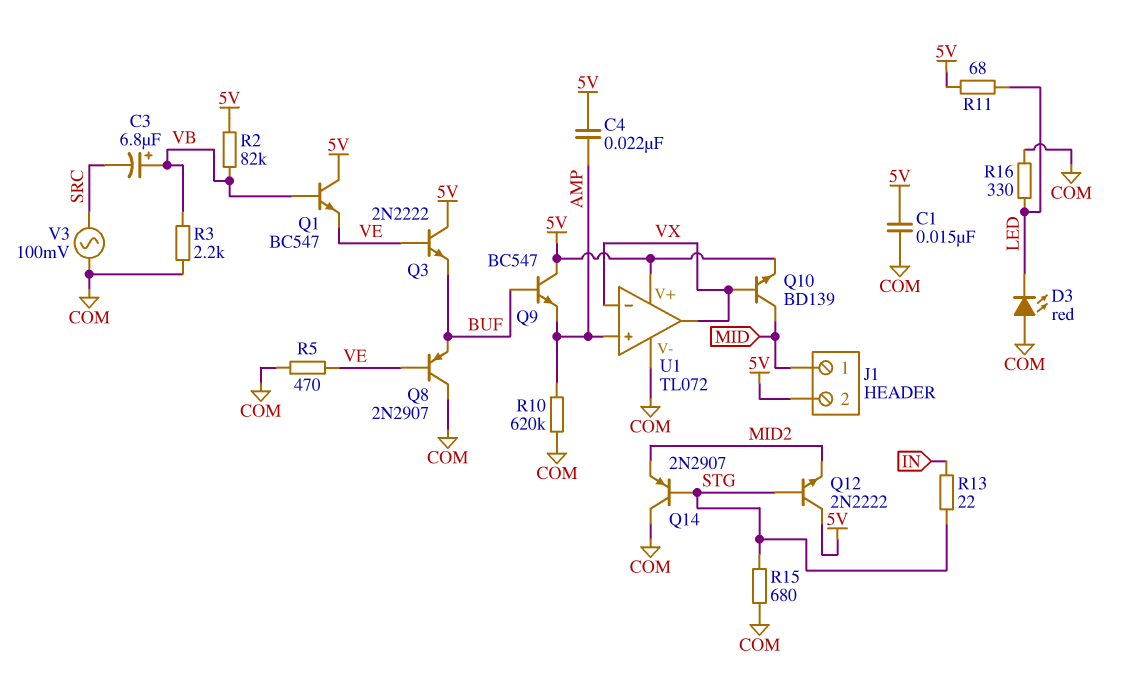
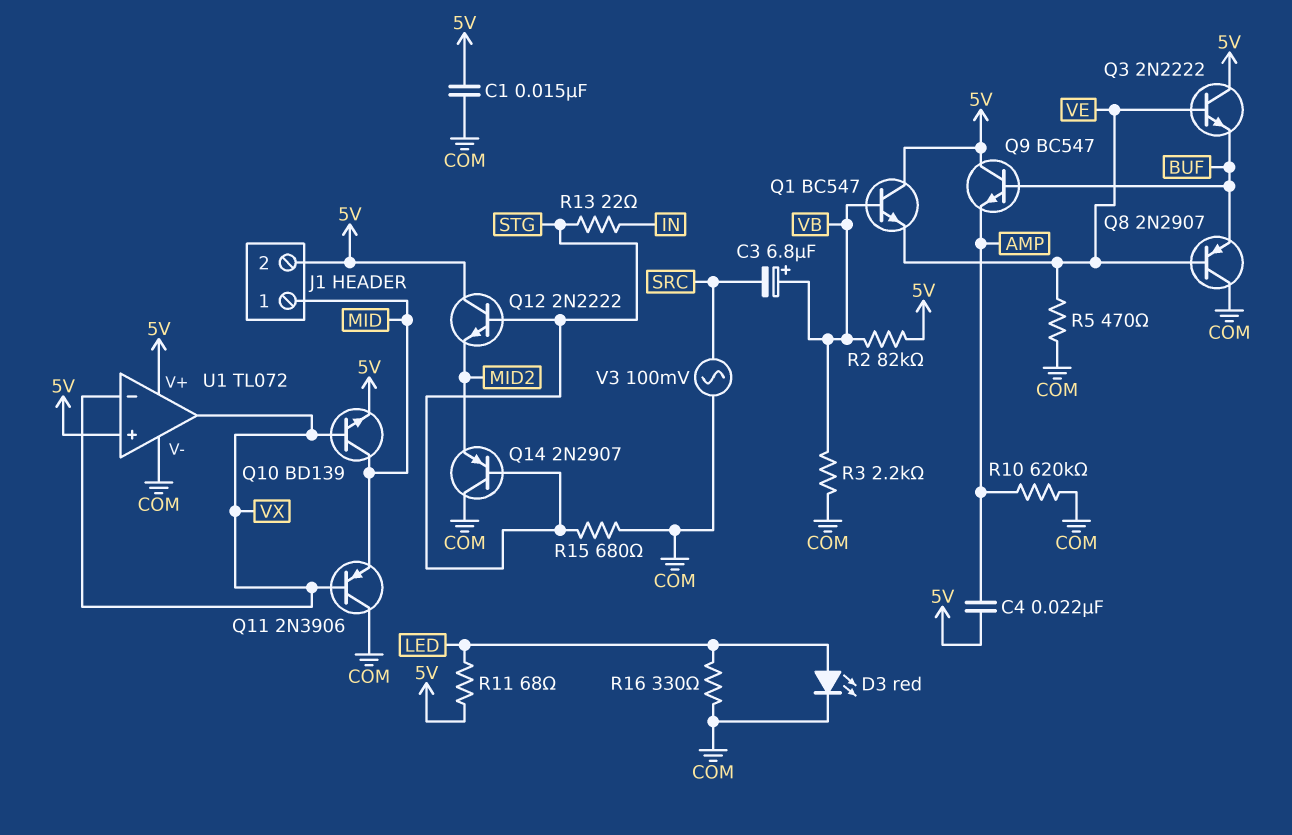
D3: LED red (A COM, K LED) -> LED red (A LED, K COM)
Q11: none -> PNP 2N3906 (B VX, C COM, E MID)
U1 pin in+: AMP -> 5V

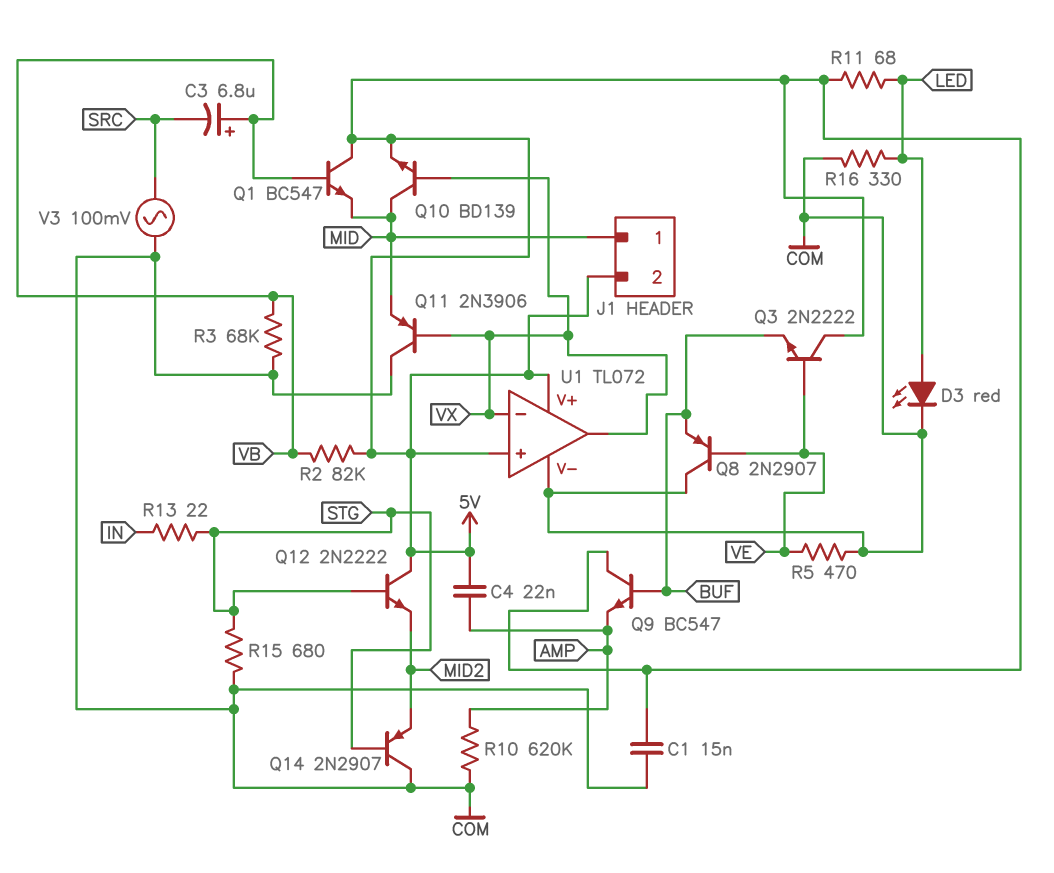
Q1: NPN BC547 (B VB, C 5V, E VE) -> NPN BC547 (B VB, C 5V, E MID)
R3: 2.2k (COM, VB) -> 68k (COM, VB)

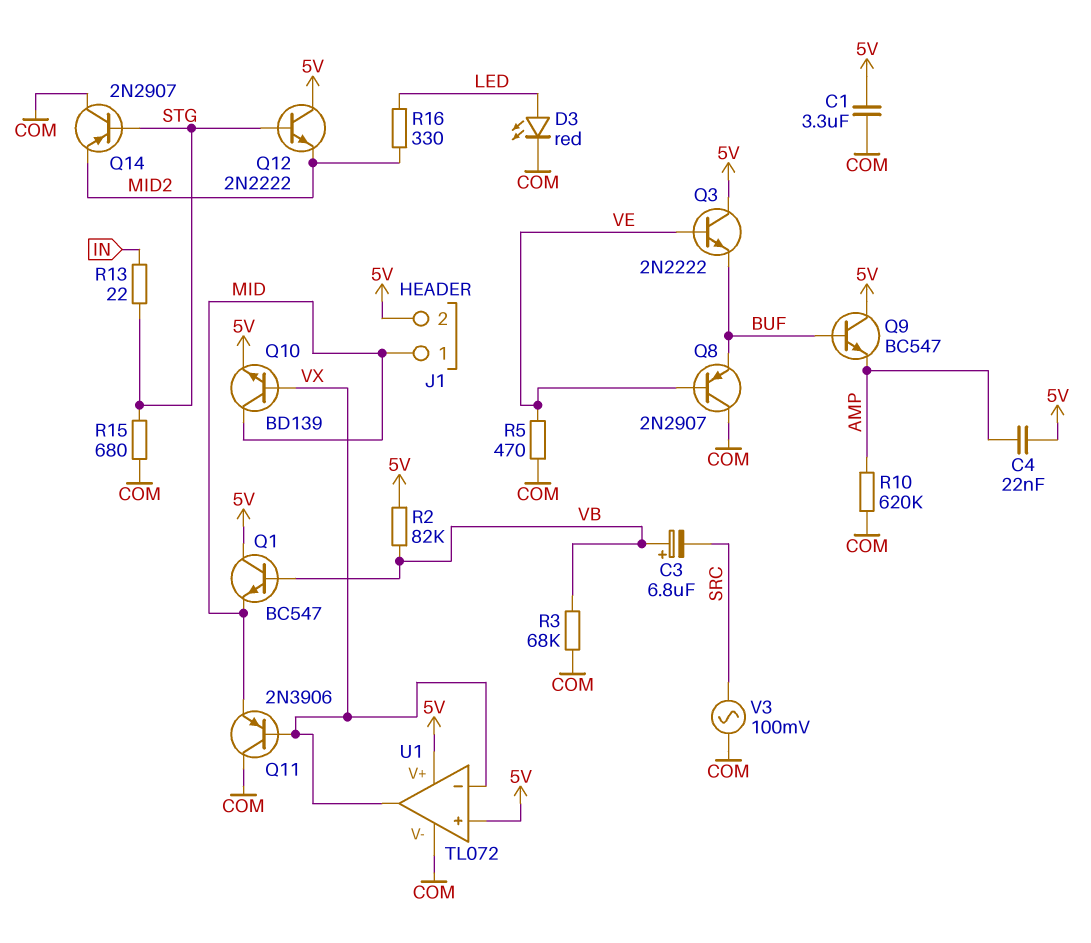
C1: 15nF (5V, COM) -> 3.3uF (5V, COM)
R11: 68 (5V, LED) -> none
R16: 330 (COM, LED) -> 330 (LED, MID2)

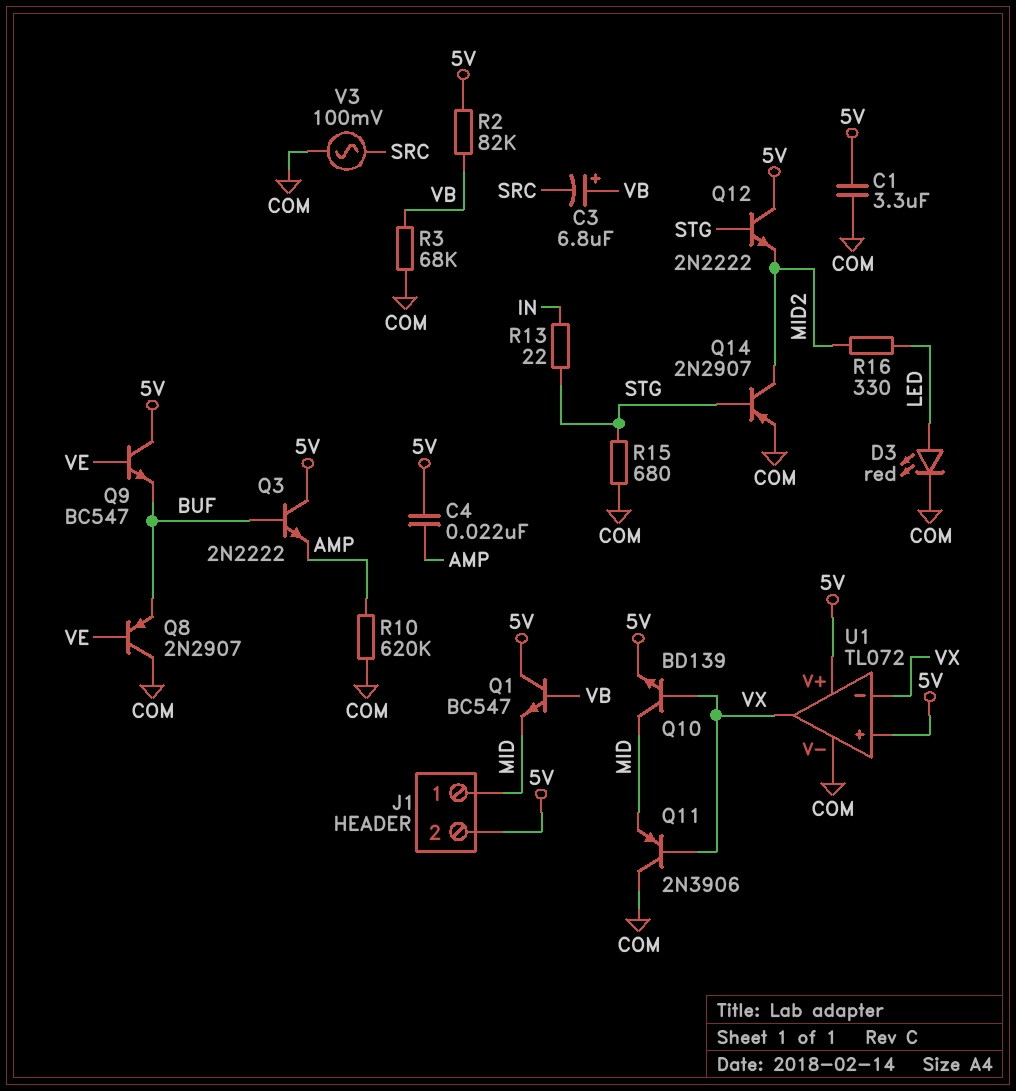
Q3: NPN 2N2222 (B VE, C 5V, E BUF) -> NPN 2N2222 (B BUF, C 5V, E AMP)
Q9: NPN BC547 (B BUF, C 5V, E AMP) -> NPN BC547 (B VE, C 5V, E BUF)
Q14: PNP 2N2907 (B STG, C COM, E MID2) -> PNP 2N2907 (B STG, C MID2, E COM)
R5: 470 (COM, VE) -> none

